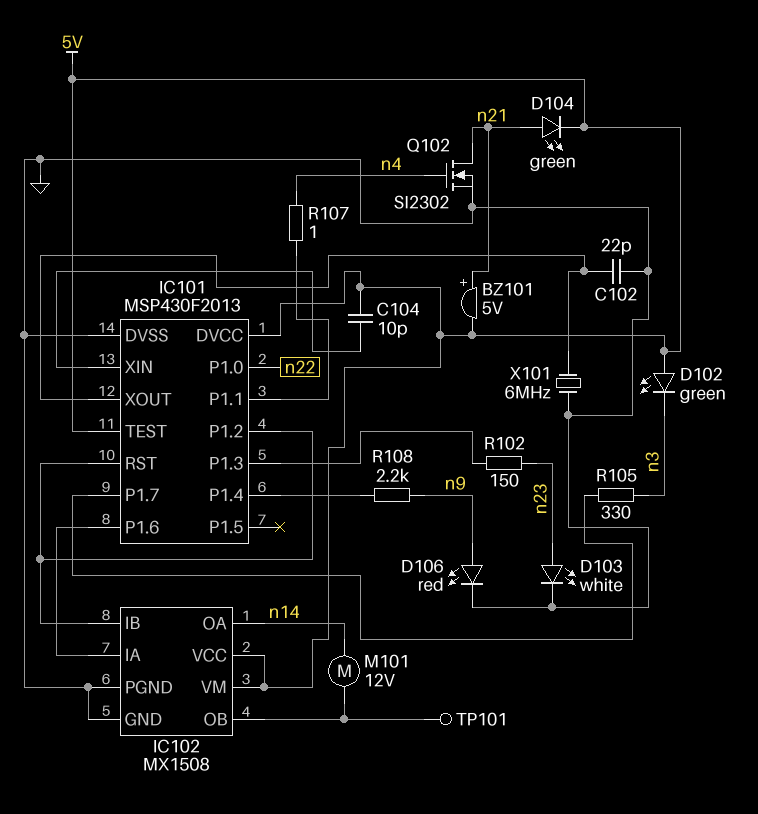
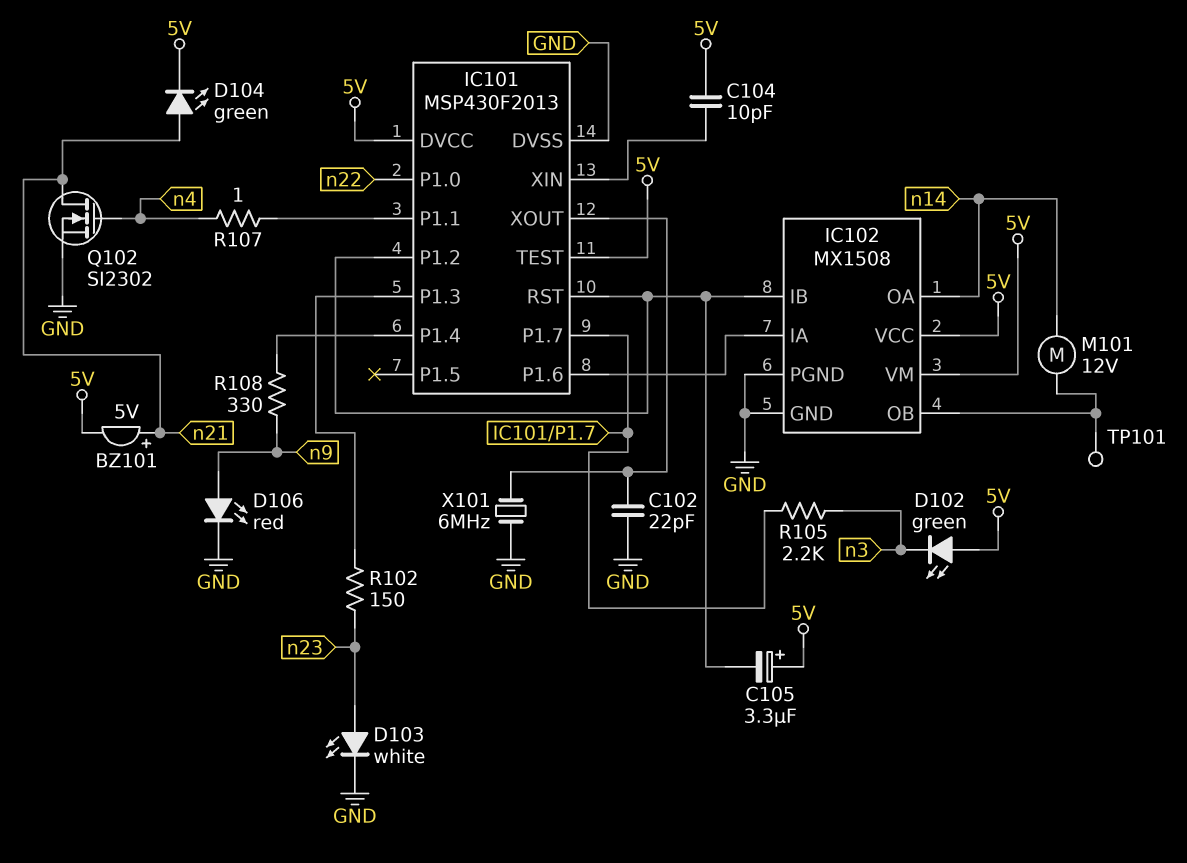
C105: none -> 3.3uF (plus 5V, minus IC101/P1.2)
R105: 330 (IC101/P1.7, n3) -> 2.2k (IC101/P1.7, n3)
R108: 2.2k (IC101/P1.4, n9) -> 330 (IC101/P1.4, n9)

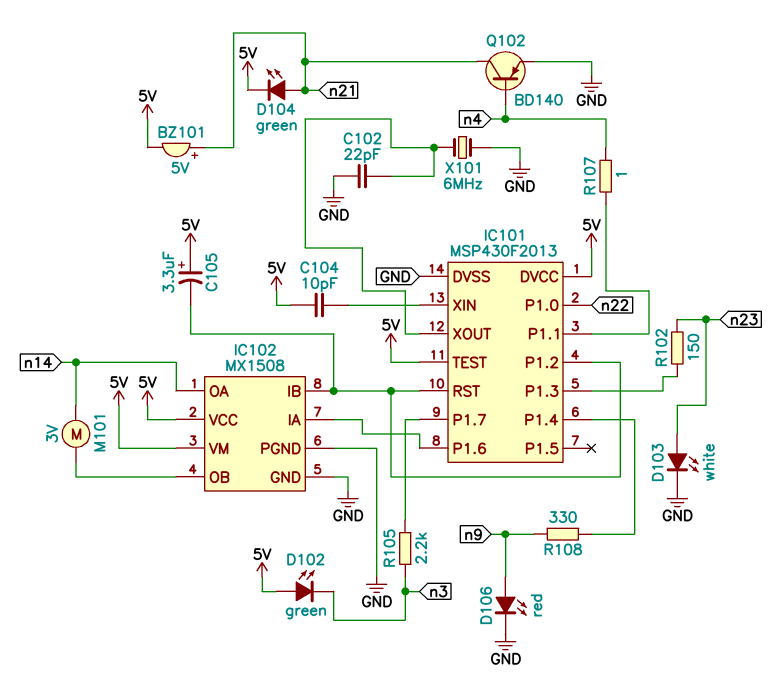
M101: motor 12V (IC102/OB, n14) -> motor 3V (IC102/OB, n14)
Q102: NMOS SI2302 (G n4, D n21, S GND) -> PNP BD140 (B n4, C n21, E GND)
TP101: test point (IC102/OB) -> none

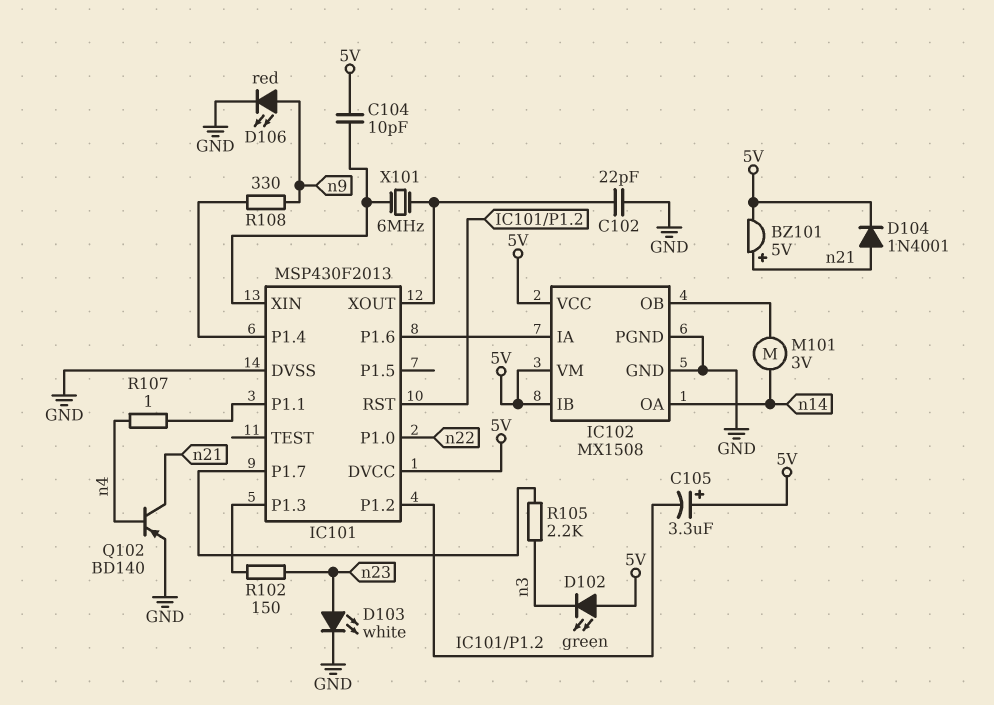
D104: LED green (A n21, K 5V) -> diode 1N4001 (A n21, K 5V)
IC101 pin TEST: 5V -> none
IC102 pin IB: IC101/P1.2 -> 5V
X101: 6MHz (GND, IC101/XOUT) -> 6MHz (IC101/XIN, IC101/XOUT)

